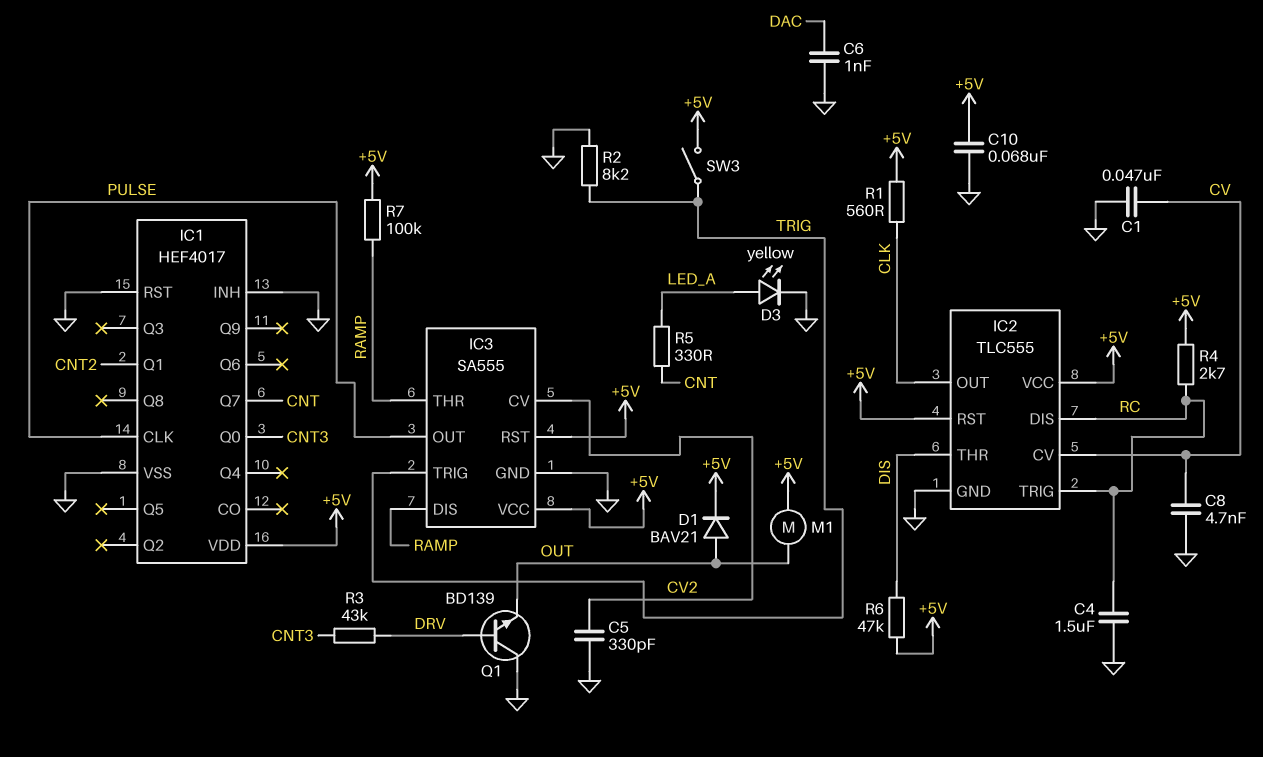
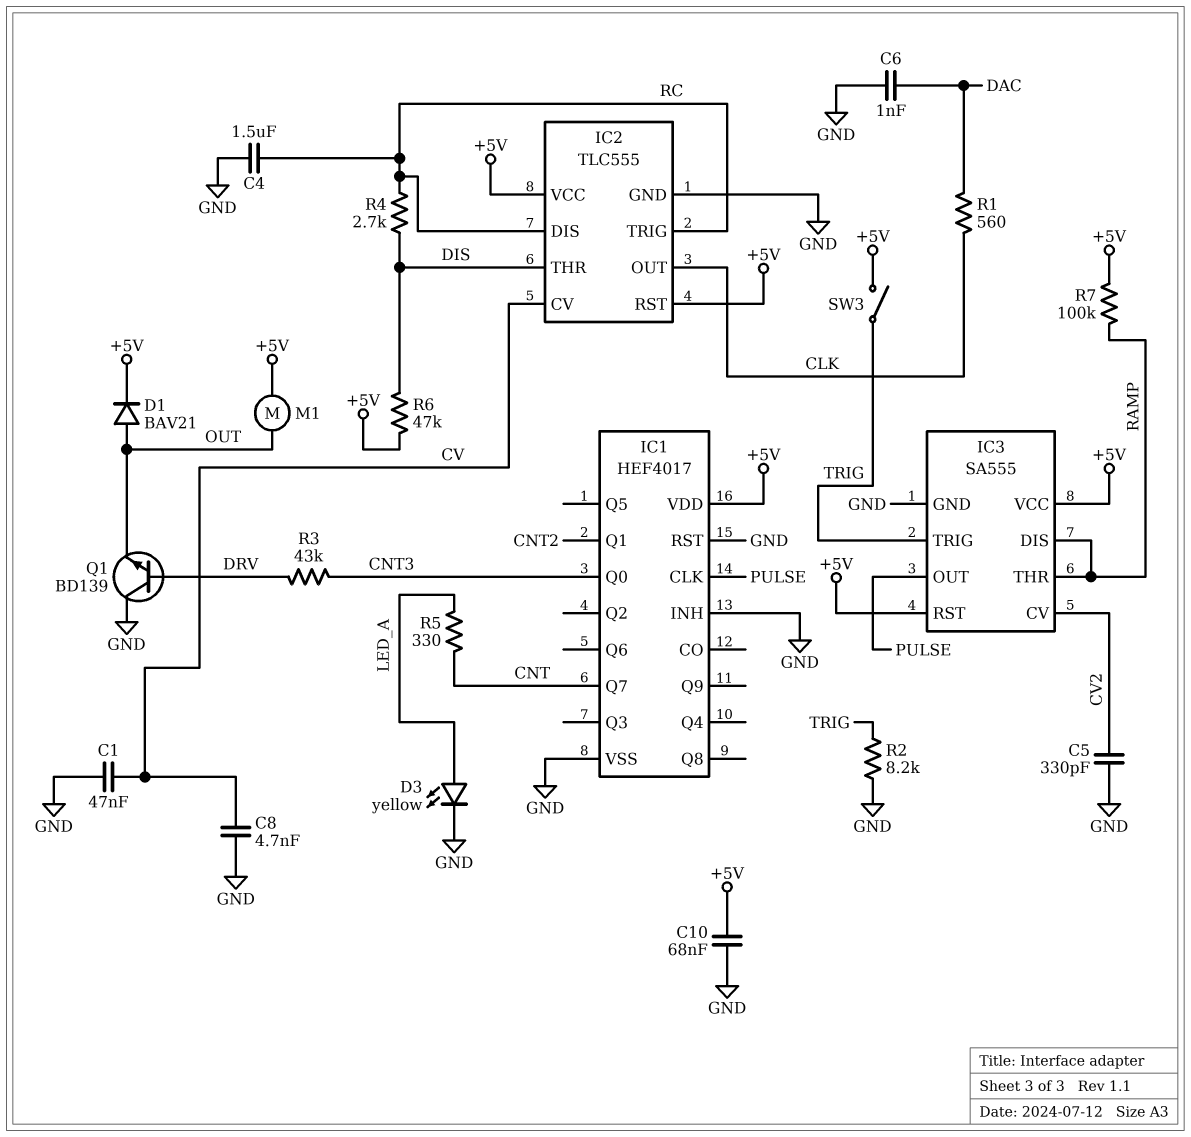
R1: 560 (+5V, CLK) -> 560 (CLK, DAC)
R4: 2.7k (+5V, RC) -> 2.7k (DIS, RC)

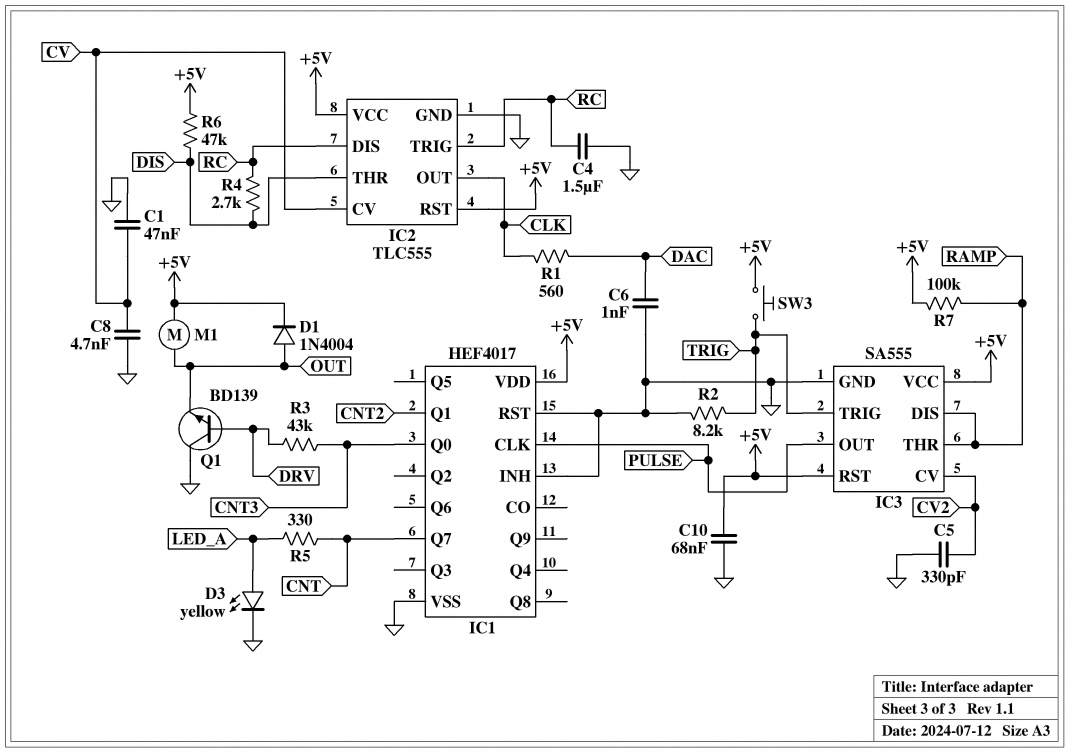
D1: diode BAV21 (A OUT, K +5V) -> diode 1N4004 (A OUT, K +5V)
SW3: switch (+5V, TRIG) -> button (+5V, TRIG)

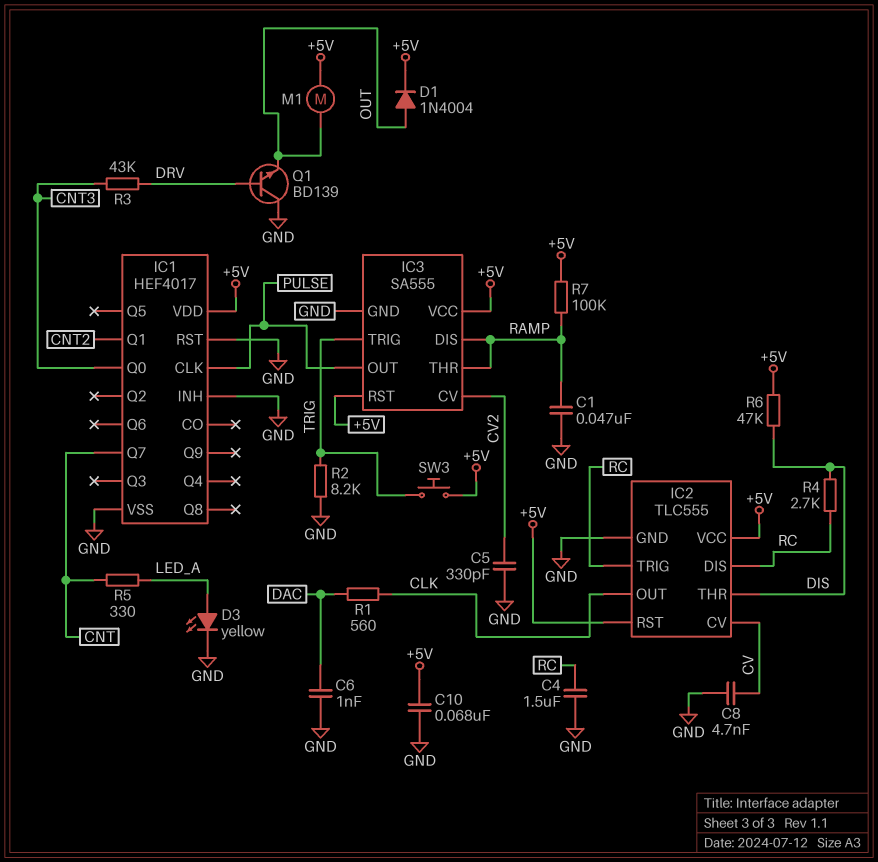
C1: 47nF (CV, GND) -> 47nF (GND, RAMP)

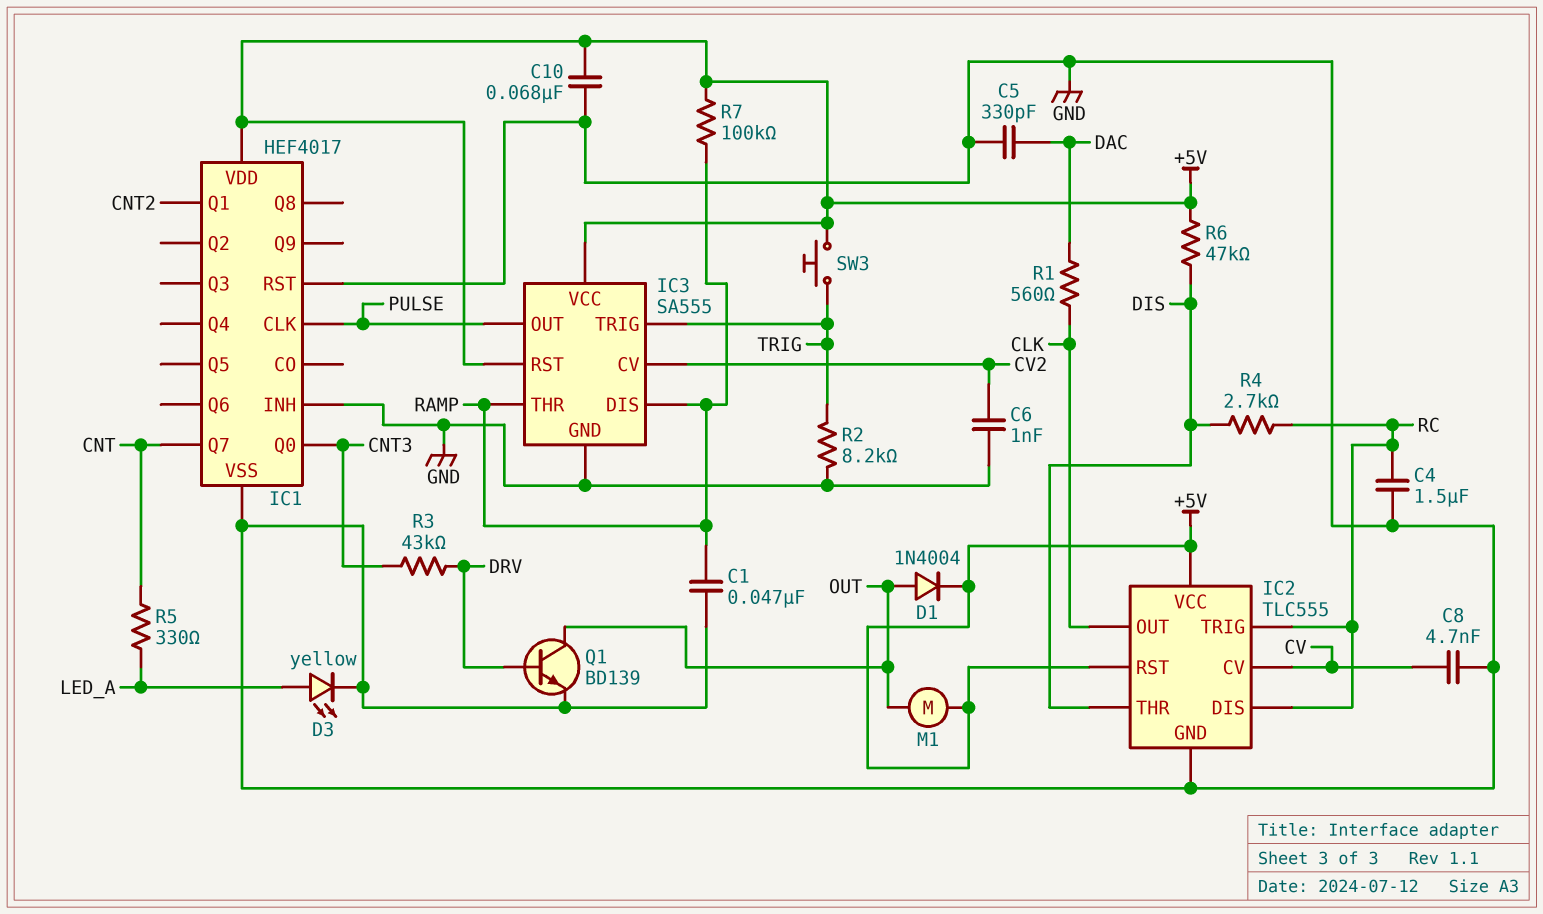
C5: 330pF (CV2, GND) -> 330pF (DAC, GND)
C6: 1nF (DAC, GND) -> 1nF (CV2, GND)
Q1: NPN BD139 (B DRV, C GND, E OUT) -> NPN BD139 (B DRV, C OUT, E GND)

